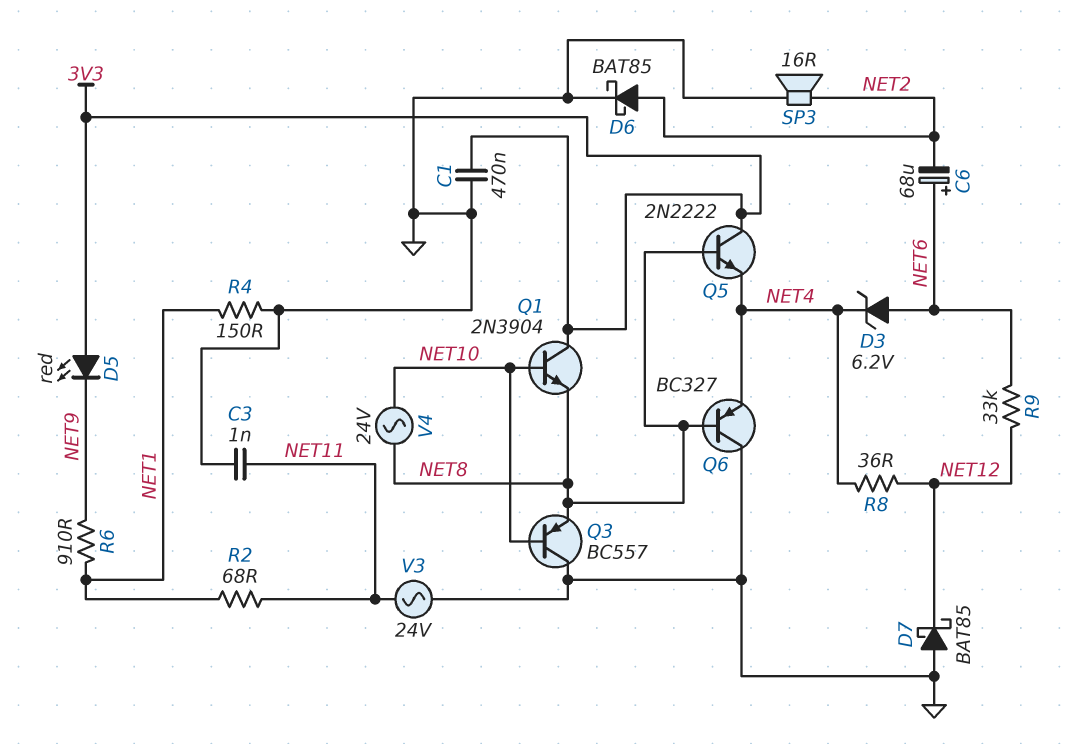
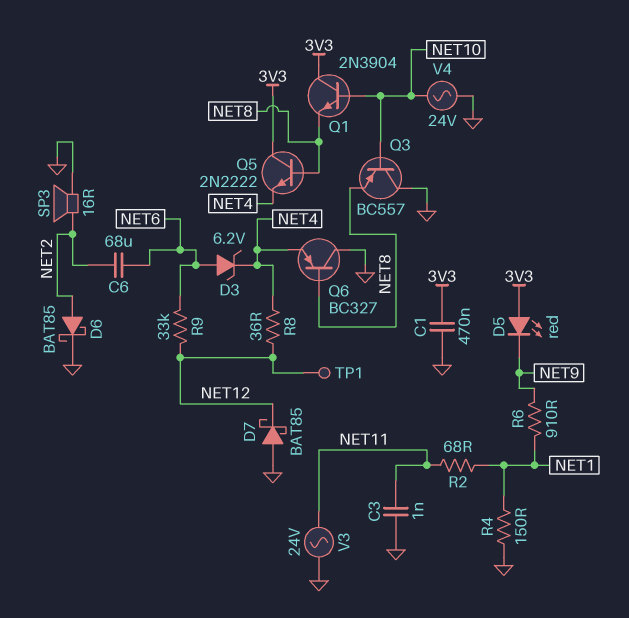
C6: 68uF (plus NET6, minus NET2) -> 68uF (NET2, NET6)
TP1: none -> test point (NET12)
V4: AC 24V (NET8, NET10) -> AC 24V (GND, NET10)

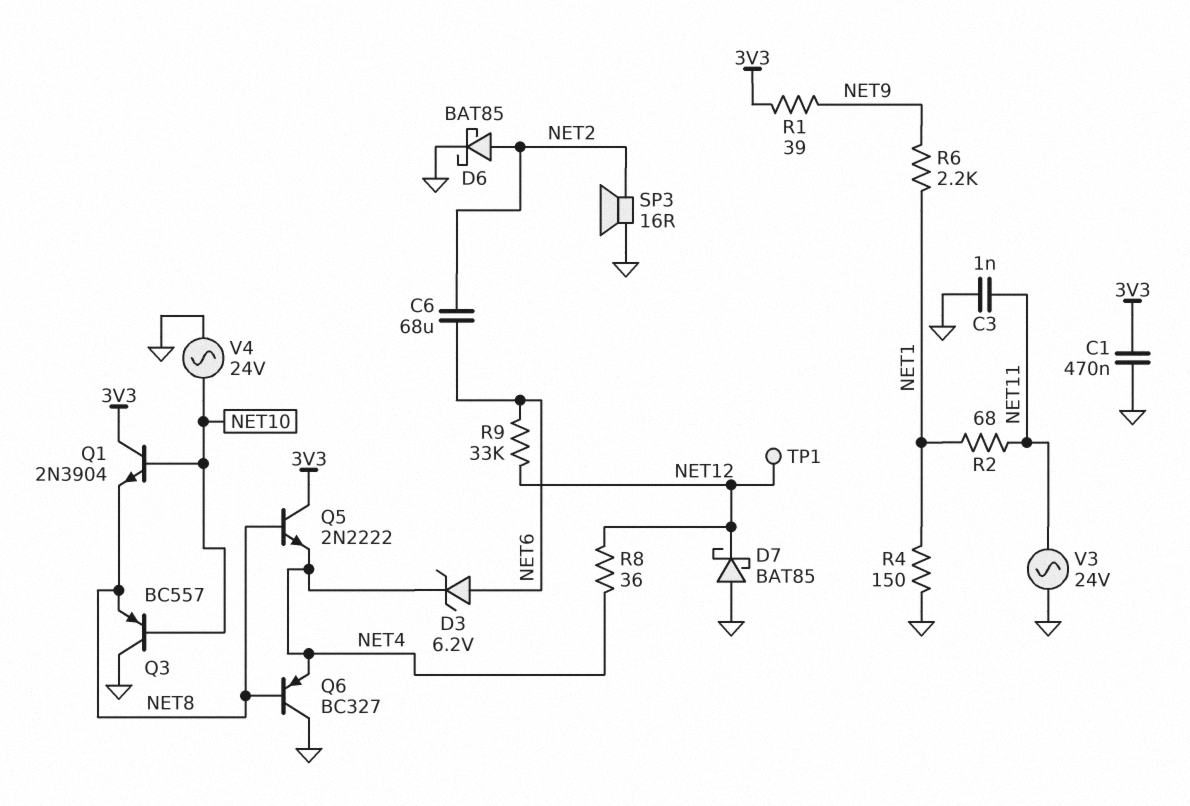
D5: LED red (A 3V3, K NET9) -> none
R1: none -> 39 (3V3, NET9)
R6: 910 (NET1, NET9) -> 2.2k (NET1, NET9)

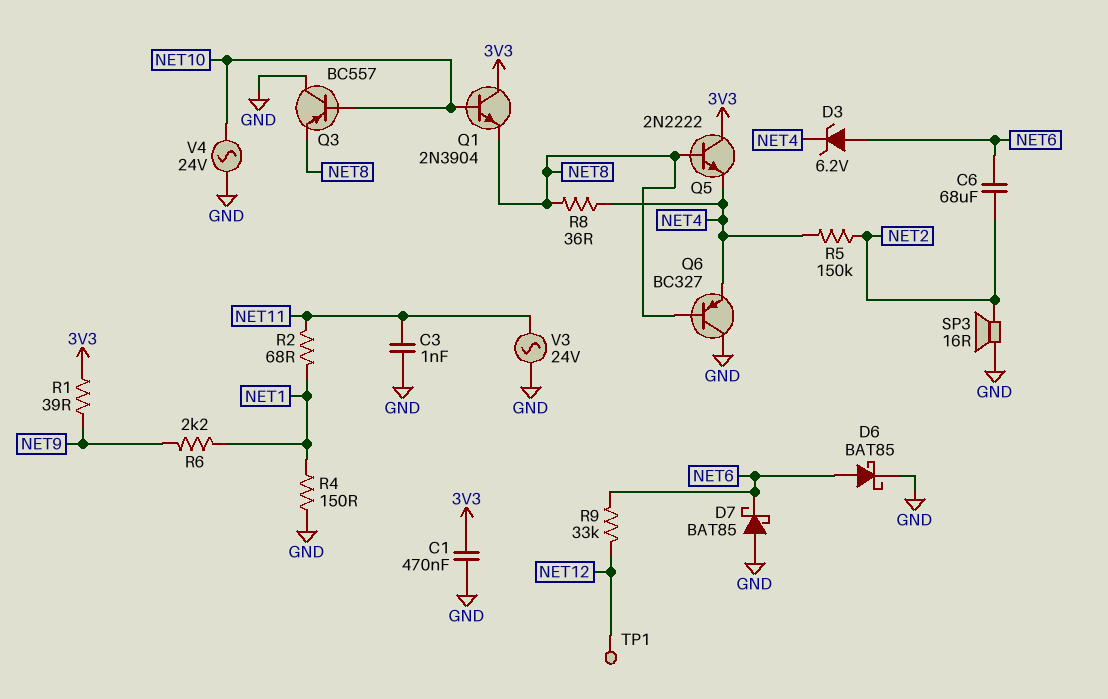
D6: schottky BAT85 (A NET2, K GND) -> schottky BAT85 (A NET6, K GND)
D7: schottky BAT85 (A GND, K NET12) -> schottky BAT85 (A GND, K NET6)
R5: none -> 150k (NET2, NET4)
R8: 36 (NET4, NET12) -> 36 (NET4, NET8)

